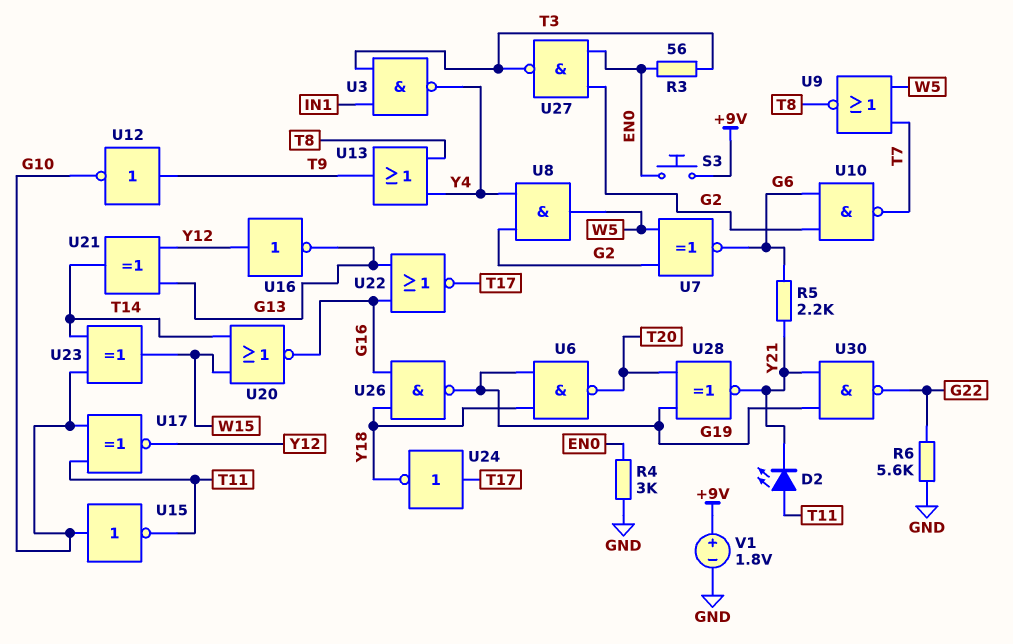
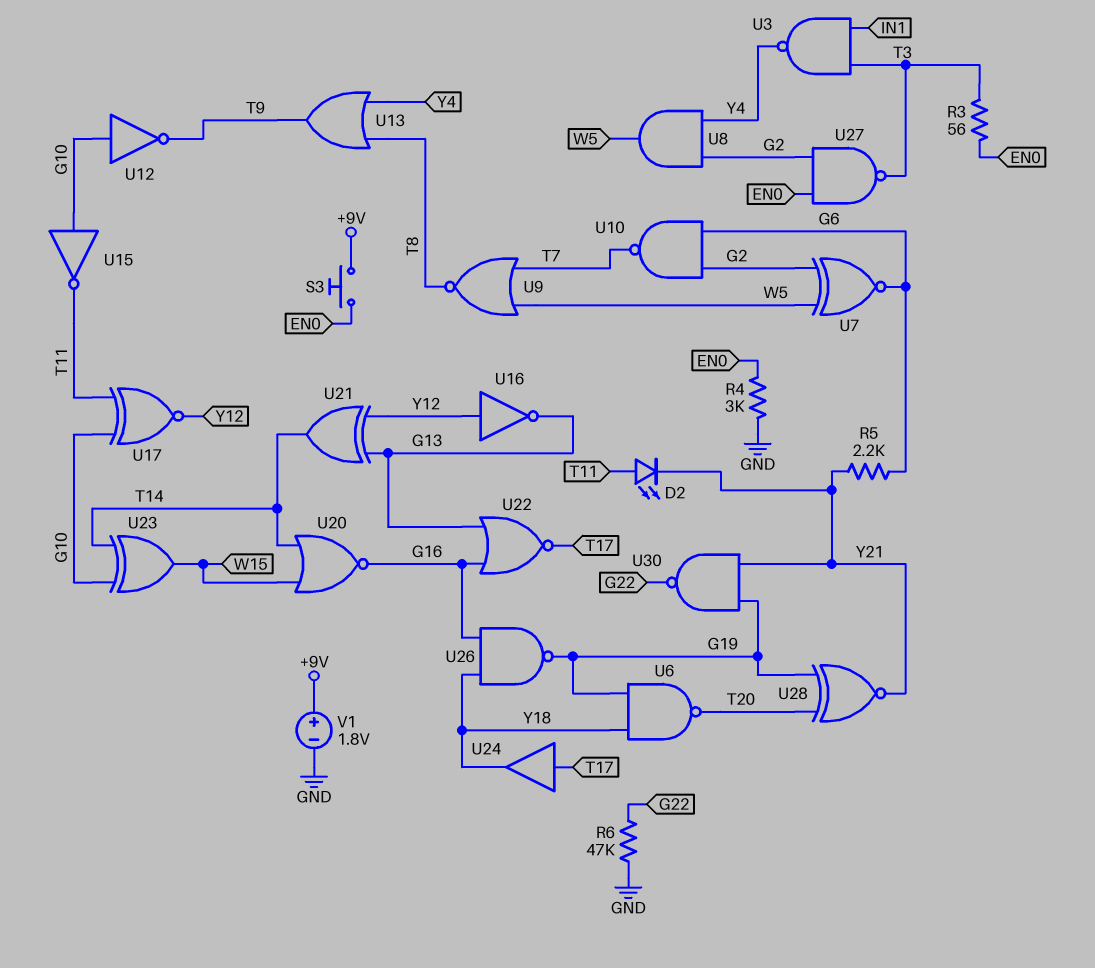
R6: 5.6k (G22, GND) -> 47k (G22, GND)
U12: NOT (in T9, out G10) -> NOT (in G10, out T9)
U24: NOT (in T17, out Y18) -> buffer (in T17, out Y18)

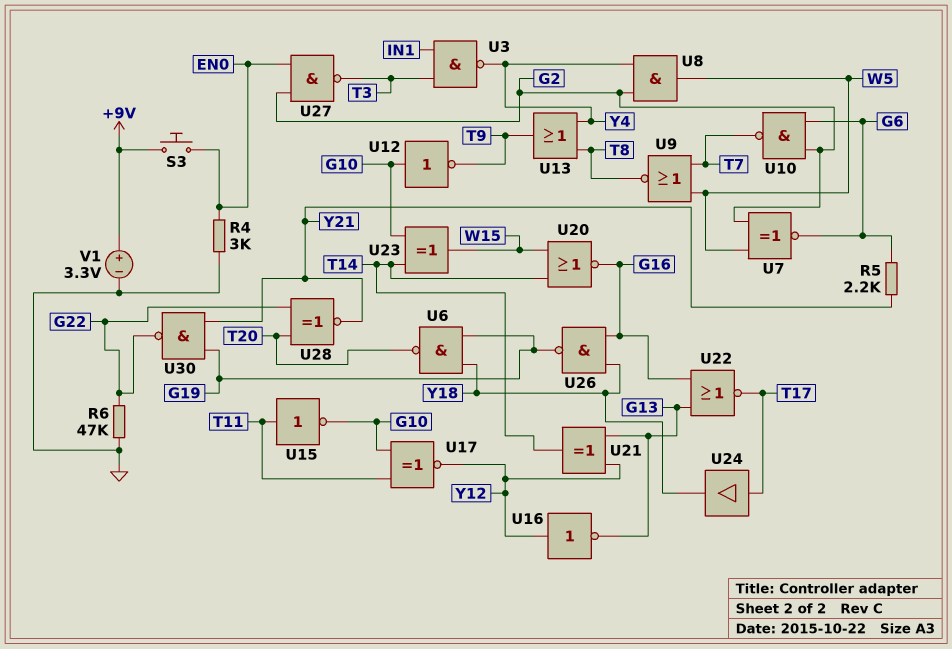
D2: LED (A T11, K Y21) -> none
R3: 56 (EN0, T3) -> none
U15: NOT (in G10, out T11) -> NOT (in T11, out G10)
U28: XNOR (in G19, in T20, out Y21) -> XNOR (in G22, in T20, out Y21)
V1: 1.8V (plus +9V, minus GND) -> 3.3V (plus +9V, minus GND)

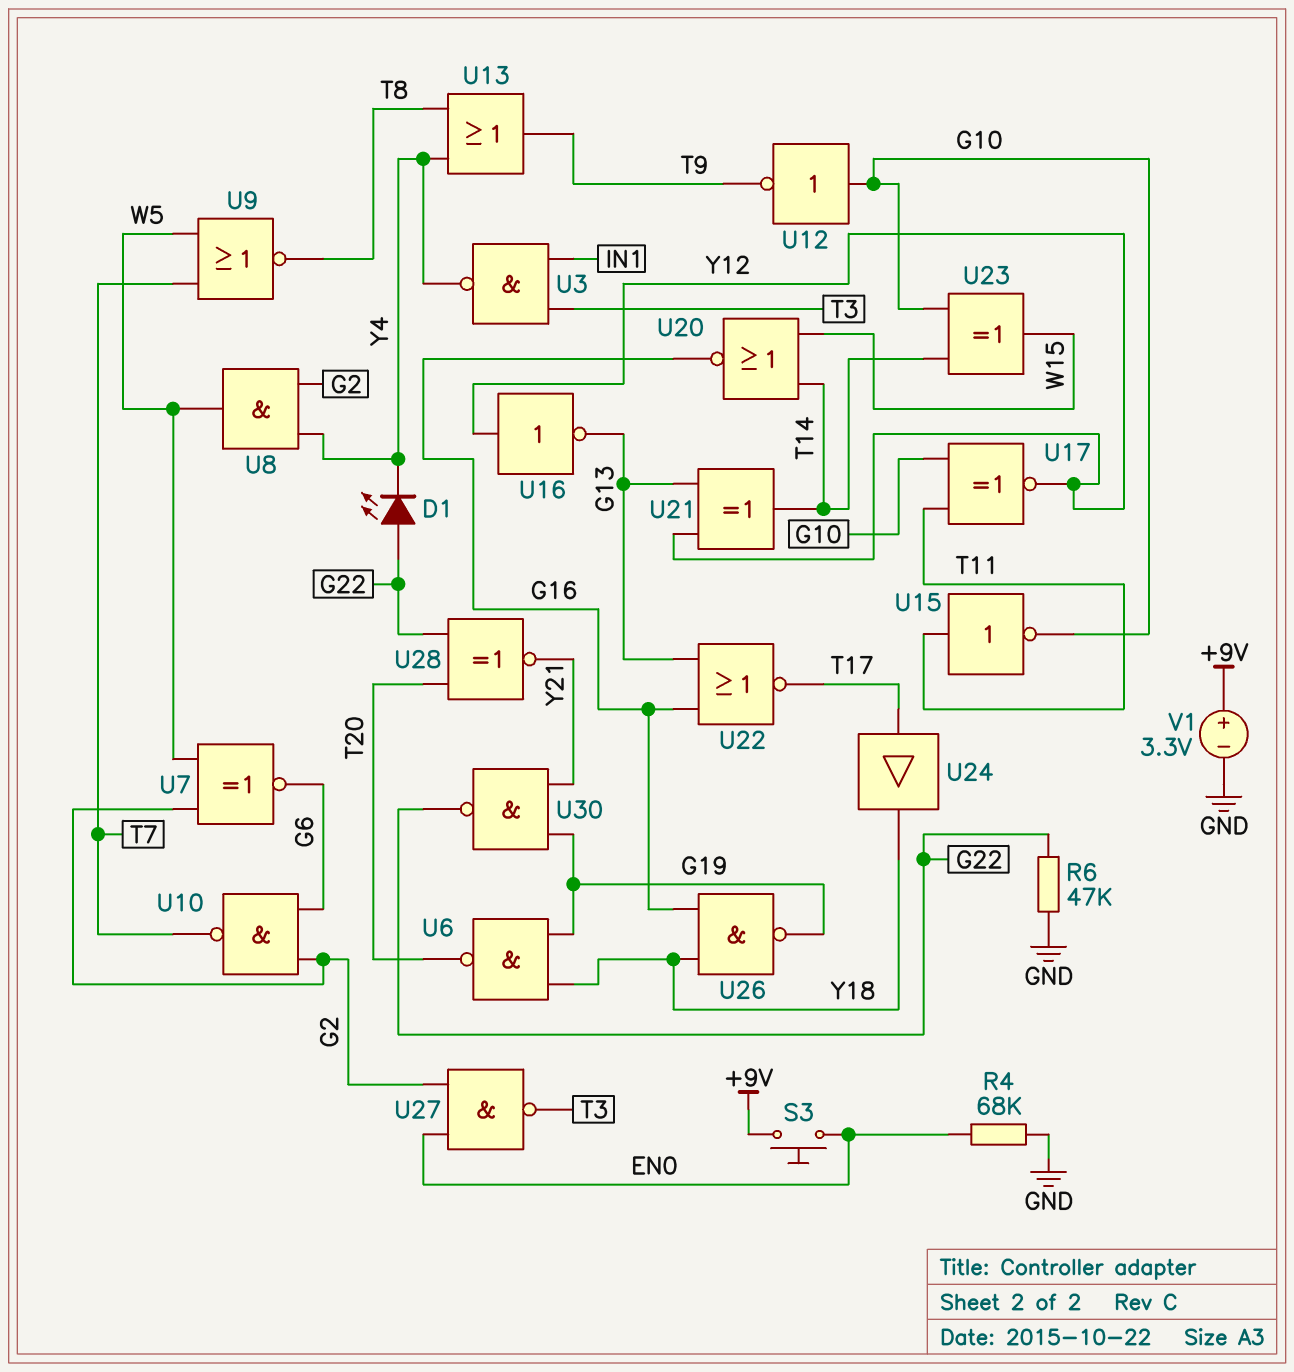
D1: none -> LED (A G22, K Y4)
R4: 3k (EN0, GND) -> 68k (EN0, GND)
R5: 2.2k (G6, Y21) -> none

